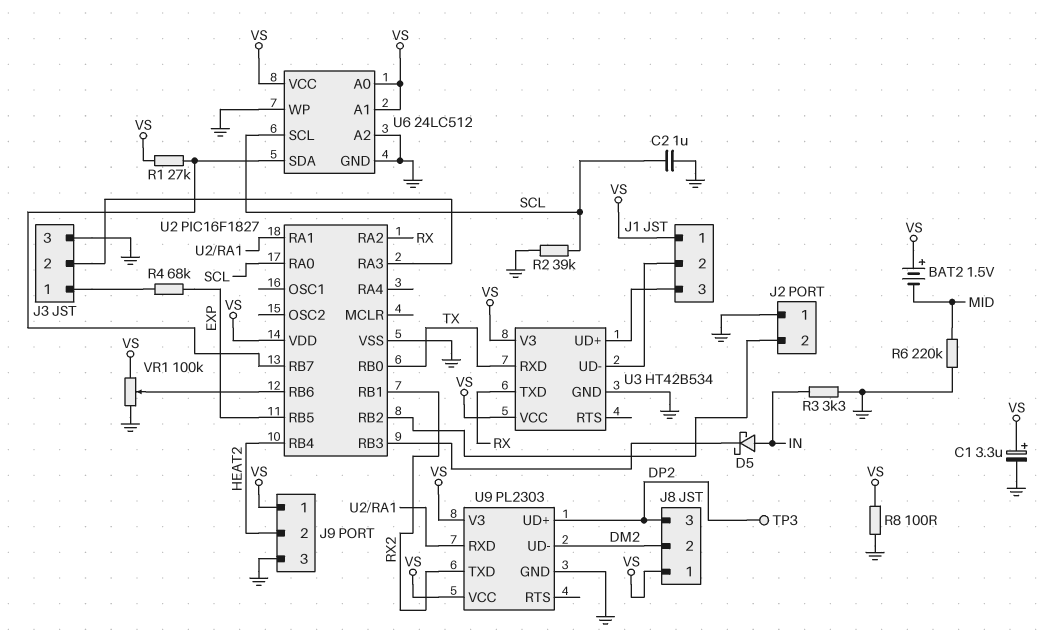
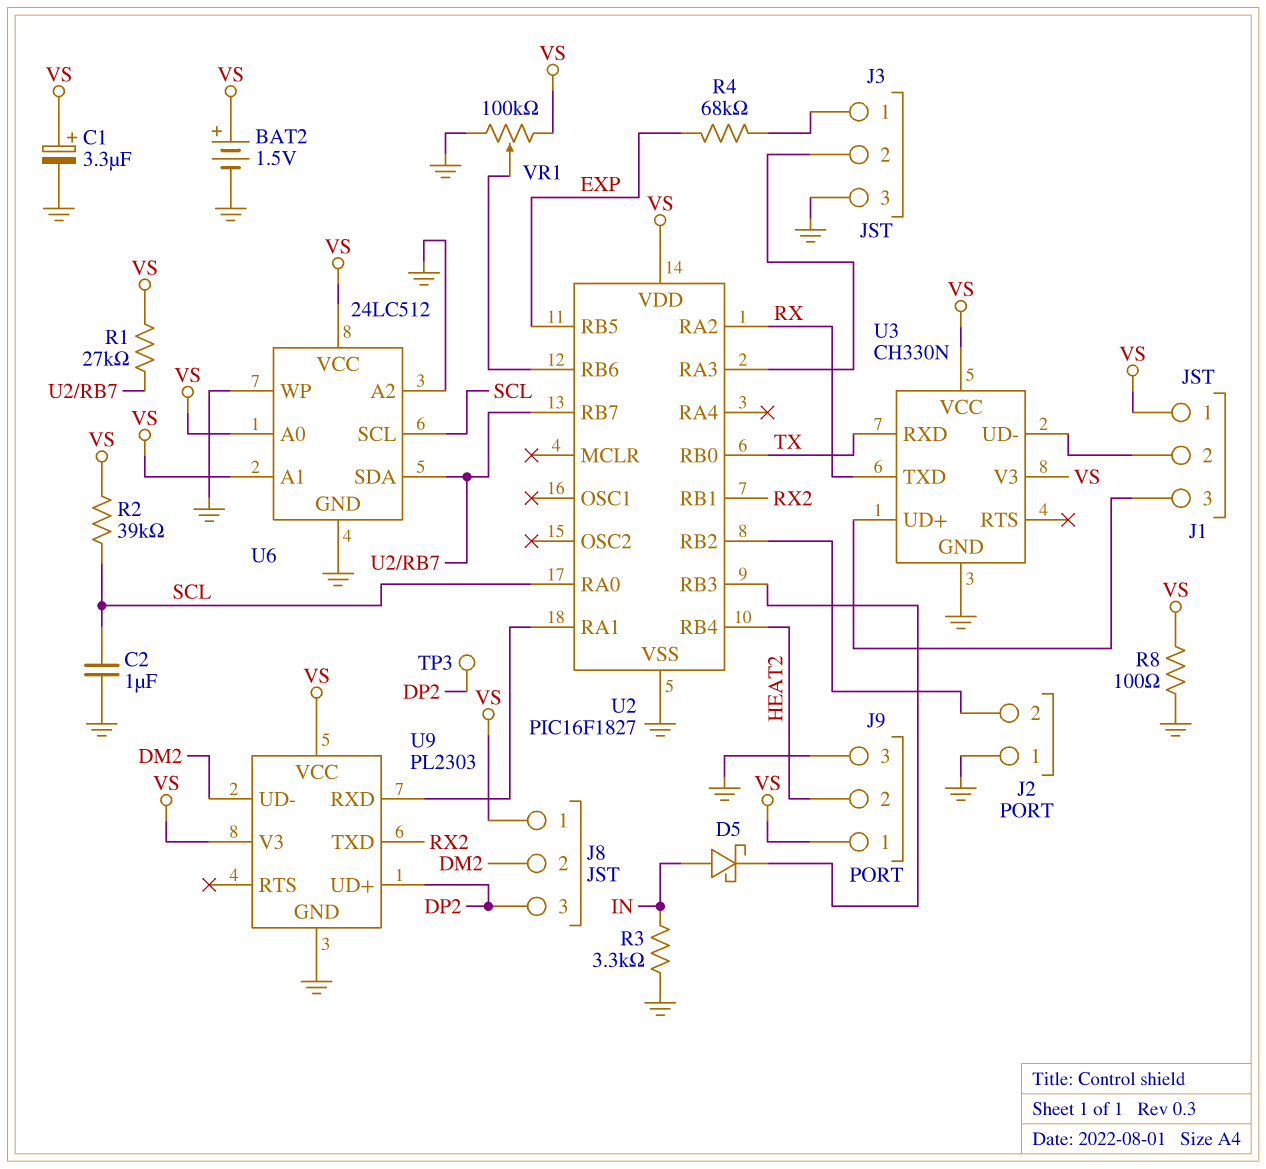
BAT2: 1.5V (plus VS, minus MID) -> 1.5V (plus VS, minus GND)
R2: 39k (GND, SCL) -> 39k (SCL, VS)
R6: 220k (GND, MID) -> none
U3: HT42B534 -> CH330N

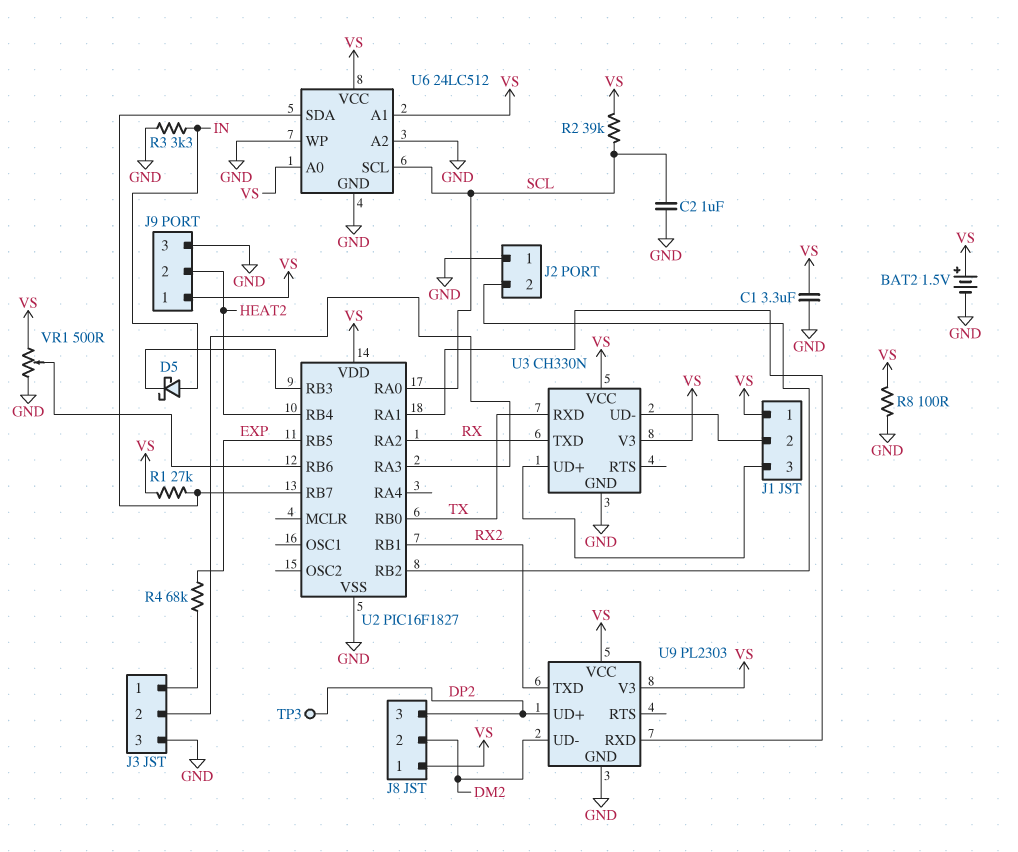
C1: 3.3uF (plus VS, minus GND) -> 3.3uF (GND, VS)
VR1: 100k (GND, VS, wiper U2/RB6) -> 500 (GND, VS, wiper U2/RB6)

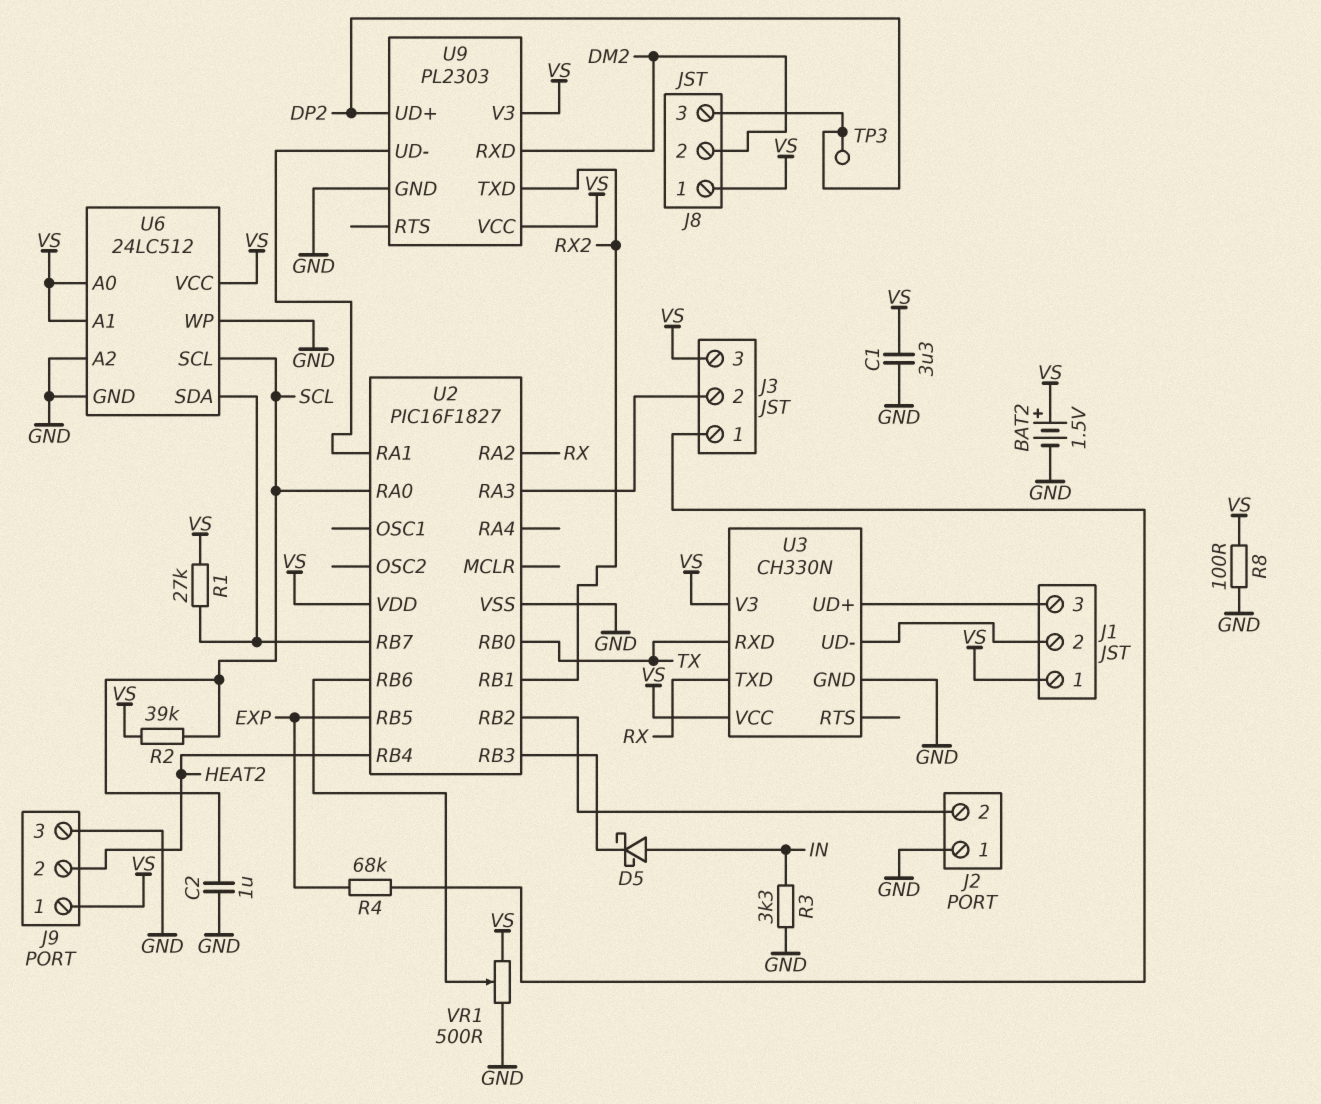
J3 pin 3: GND -> VS
U9 pin RXD: U2/RA1 -> DM2
U9 pin UD-: DM2 -> U2/RA1

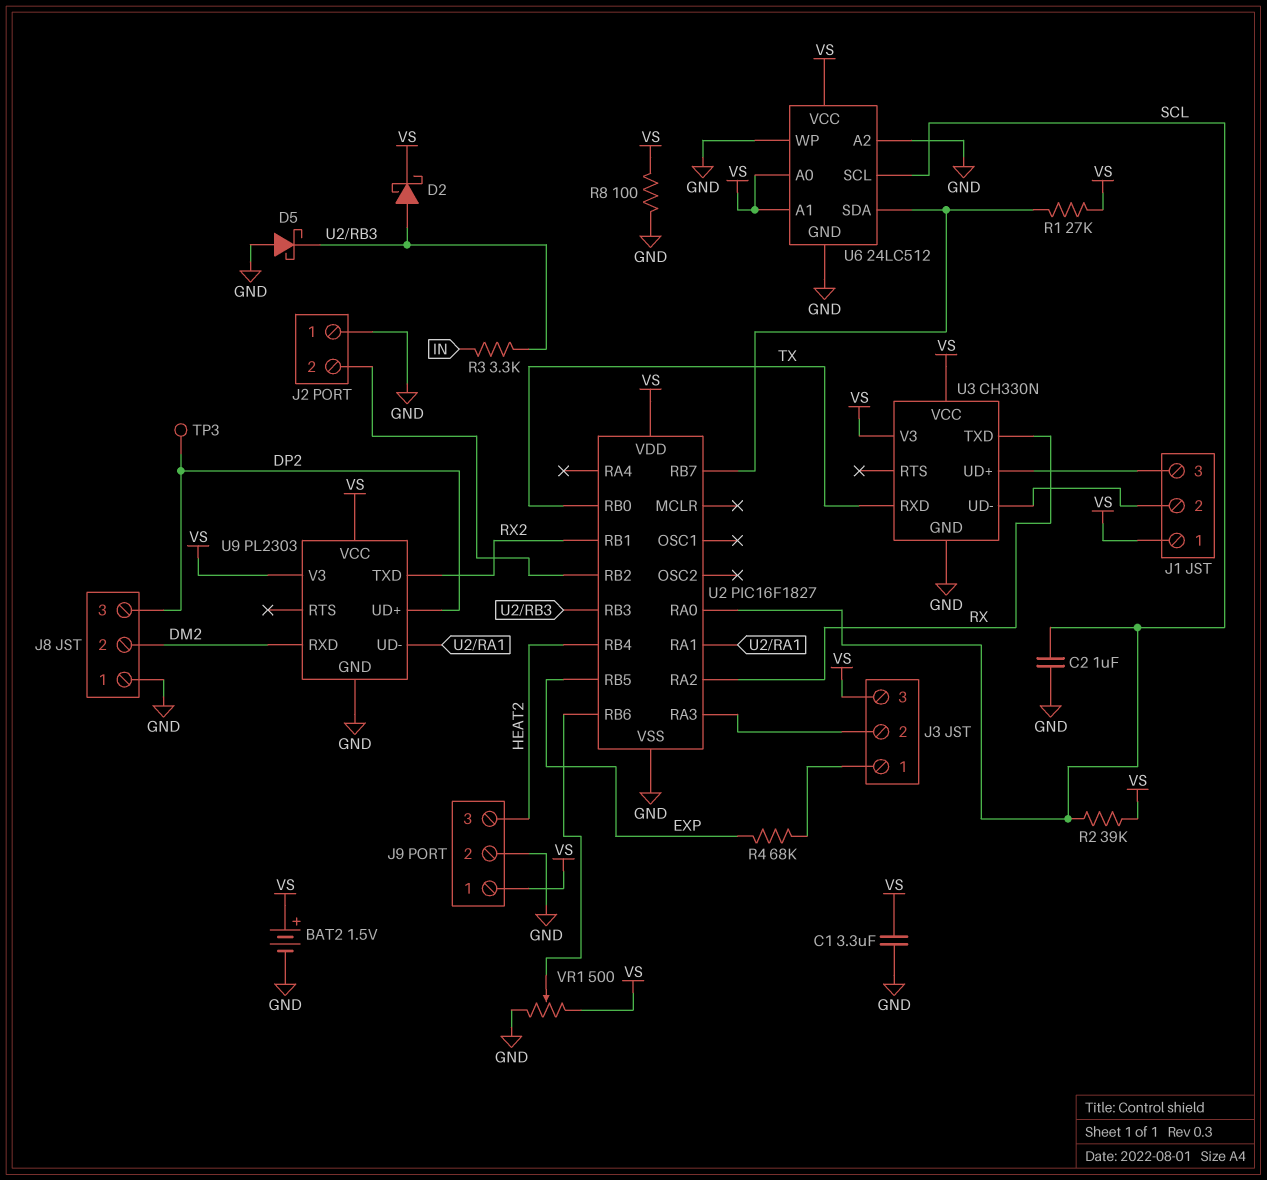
D2: none -> schottky (A U2/RB3, K VS)
D5: schottky (A IN, K U2/RB3) -> schottky (A GND, K U2/RB3)
J8 pin 1: VS -> GND
J9 pin 2: HEAT2 -> GND
J9 pin 3: GND -> HEAT2
R3: 3.3k (GND, IN) -> 3.3k (IN, U2/RB3)

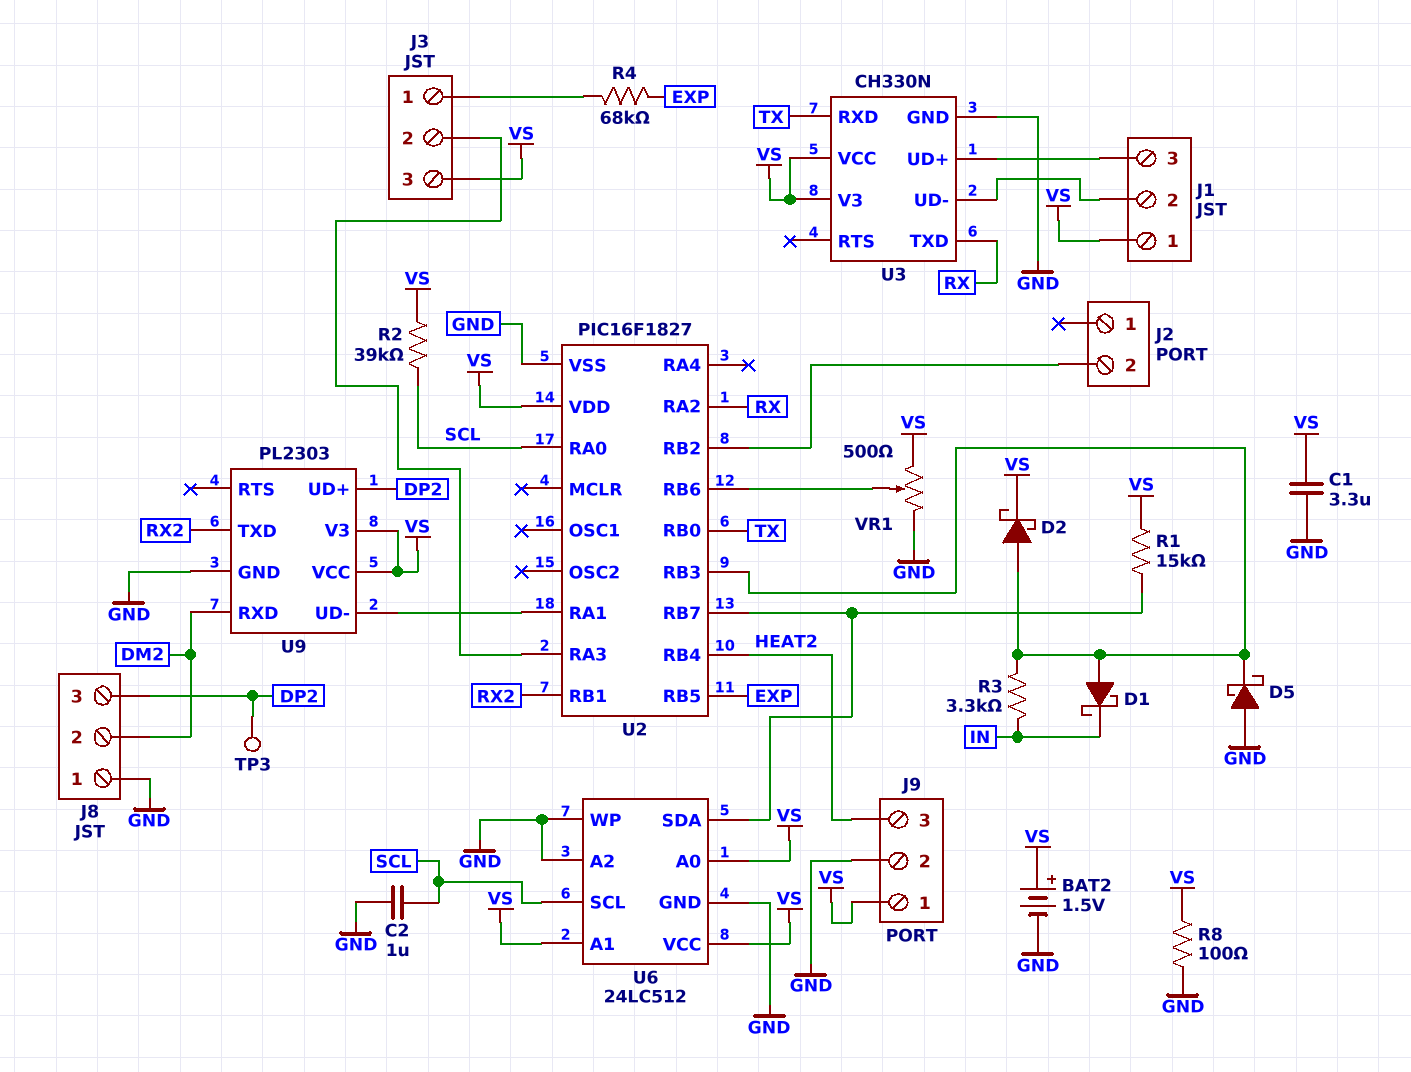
D1: none -> schottky (A U2/RB3, K IN)
J2 pin 1: GND -> none
R1: 27k (U2/RB7, VS) -> 15k (U2/RB7, VS)

